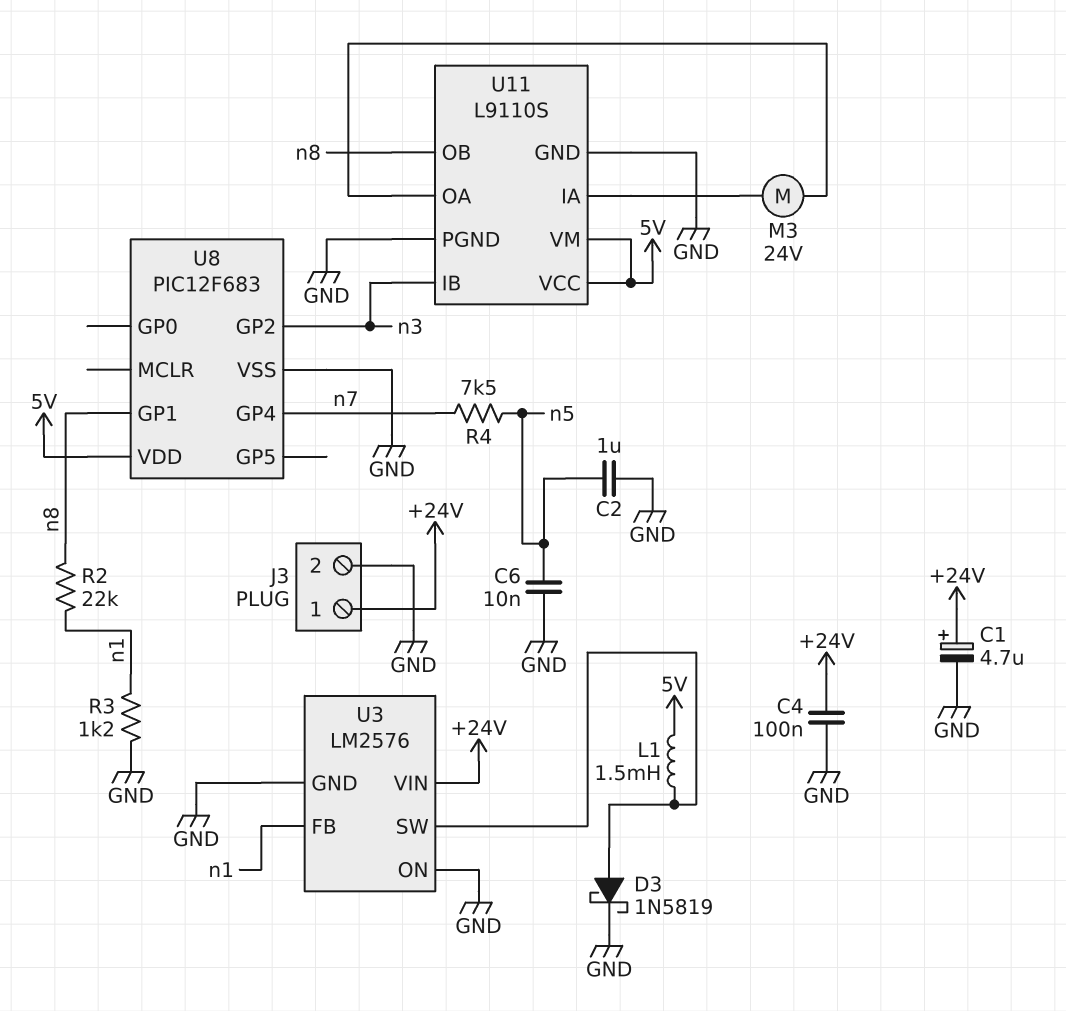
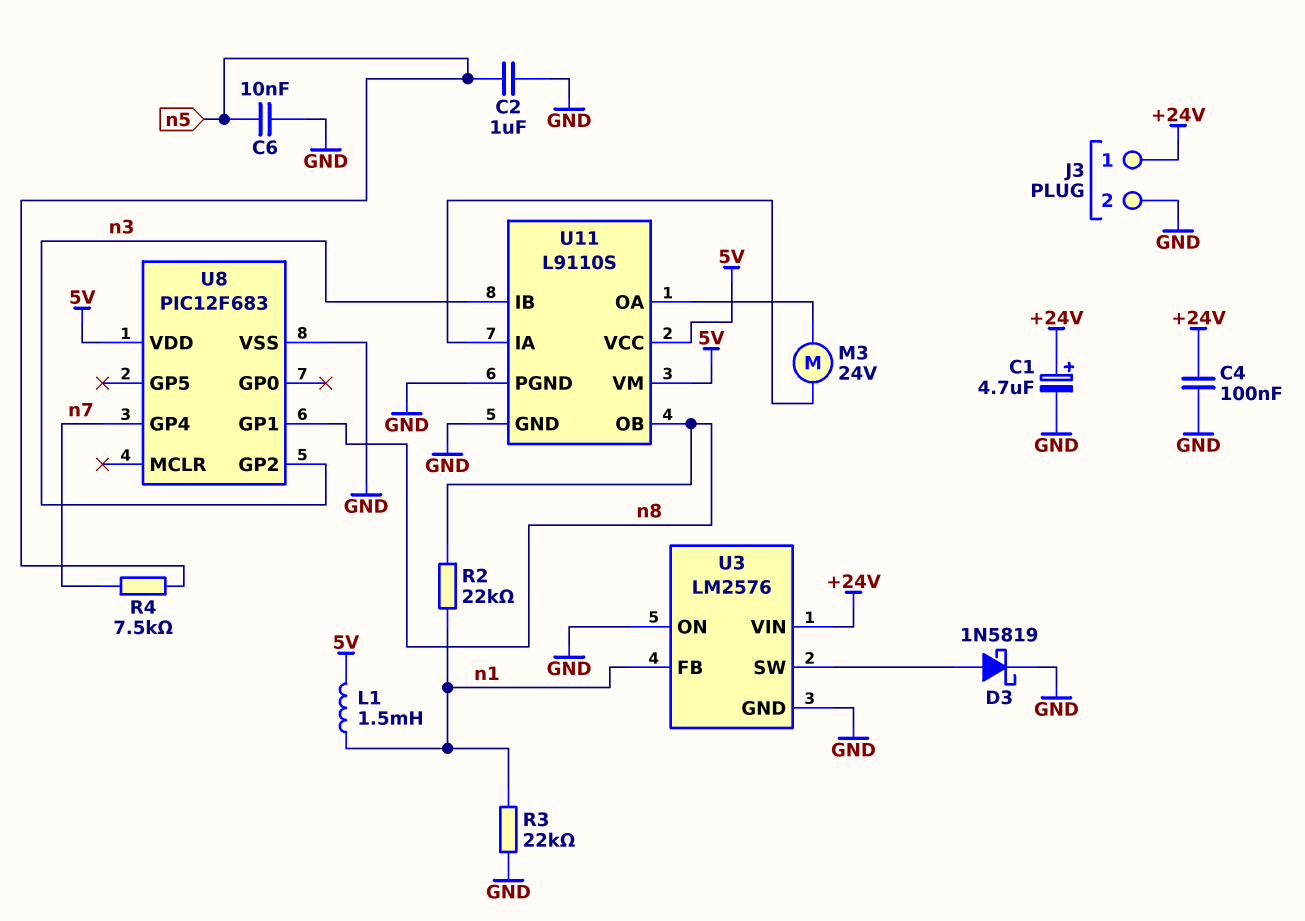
L1: 1.5mH (5V, U3/SW) -> 1.5mH (5V, n1)
R3: 1.2k (GND, n1) -> 22k (GND, n1)

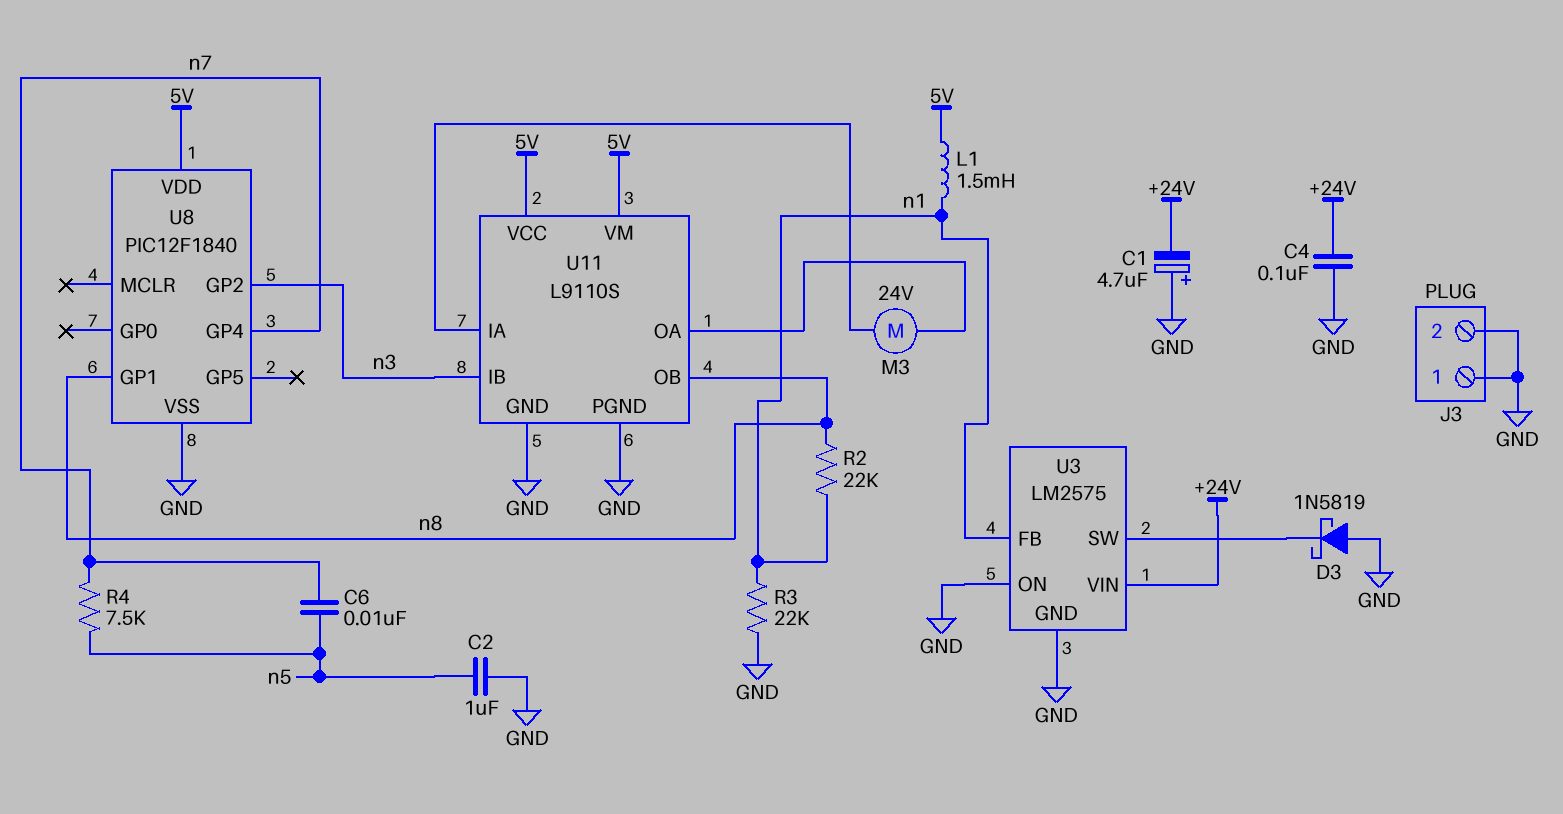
C1: 4.7uF (plus +24V, minus GND) -> 4.7uF (plus GND, minus +24V)
C6: 10nF (GND, n5) -> 10nF (n5, n7)
D3: schottky 1N5819 (A U3/SW, K GND) -> schottky 1N5819 (A GND, K U3/SW)
J3 pin 1: +24V -> GND
U3: LM2576 -> LM2575
U8: PIC12F683 -> PIC12F1840

